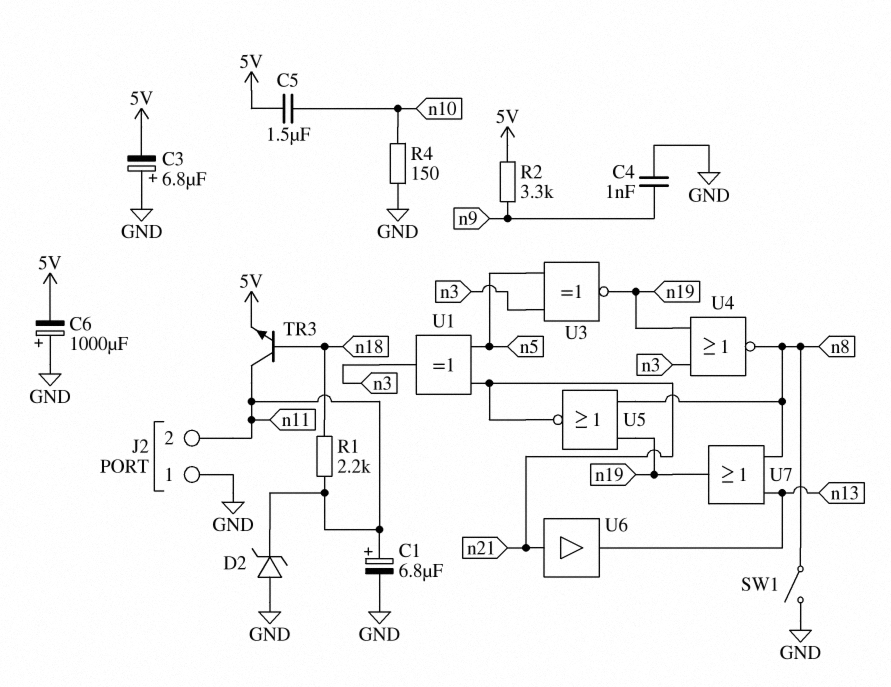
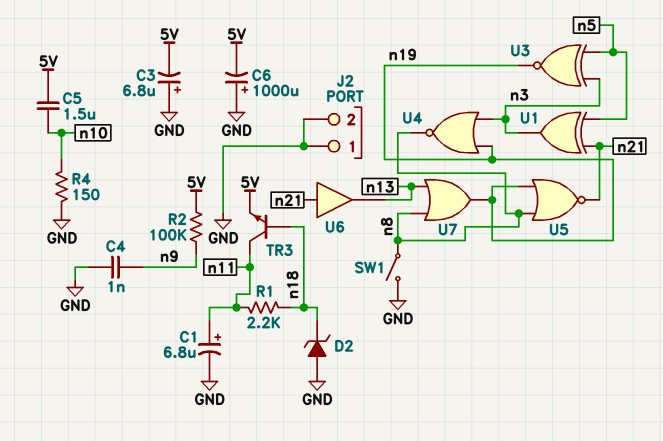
D2: zener (A GND, K n11) -> zener (A GND, K n18)
J2 pin 2: n11 -> GND
R2: 3.3k (5V, n9) -> 100k (5V, n9)

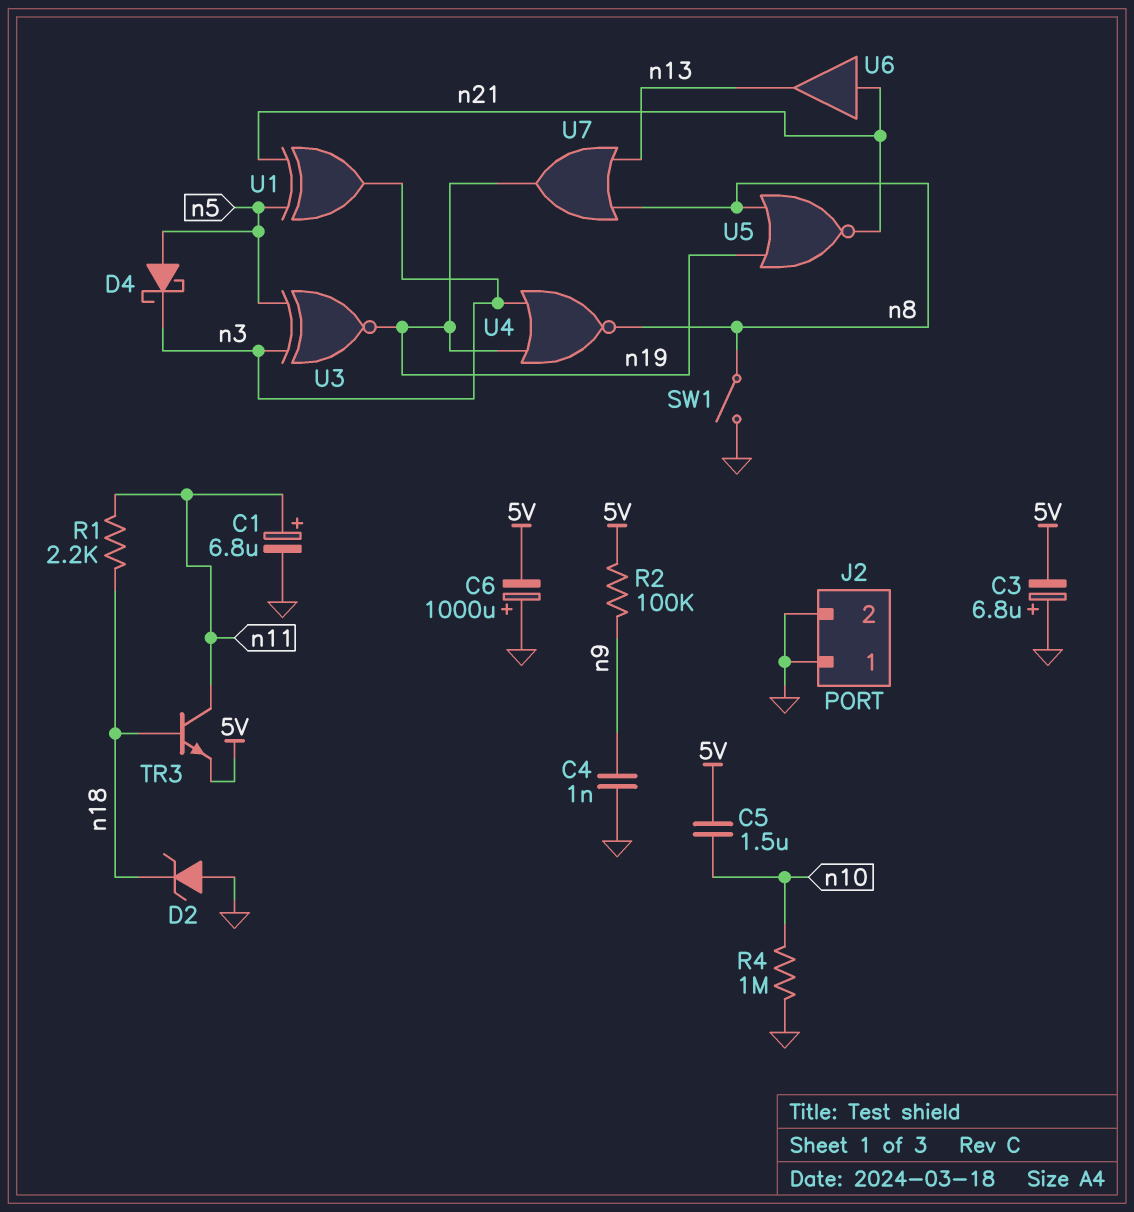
D4: none -> schottky (A n5, K n3)
R4: 150 (GND, n10) -> 1M (GND, n10)

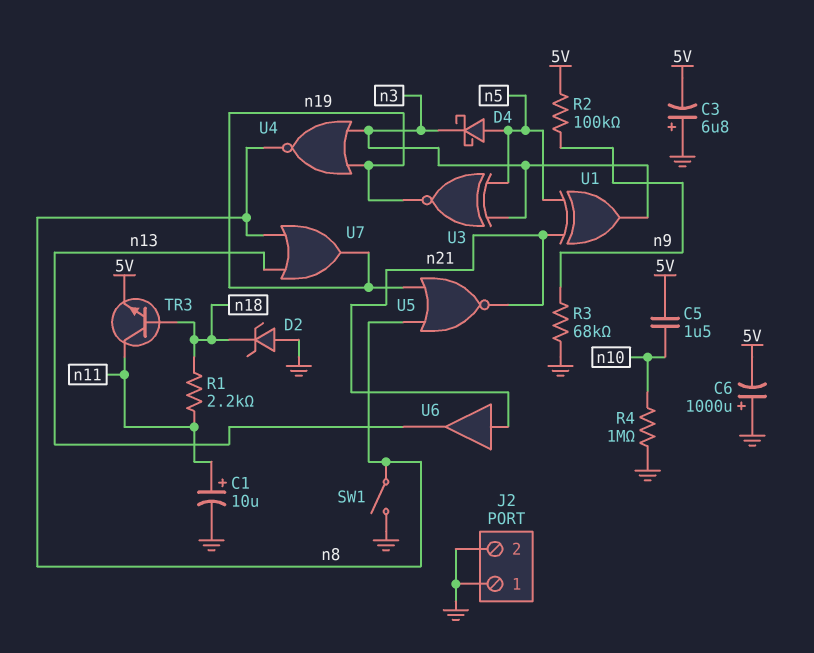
C1: 6.8uF (plus n11, minus GND) -> 10uF (plus n11, minus GND)
C4: 1nF (GND, n9) -> none
R3: none -> 68k (GND, n9)

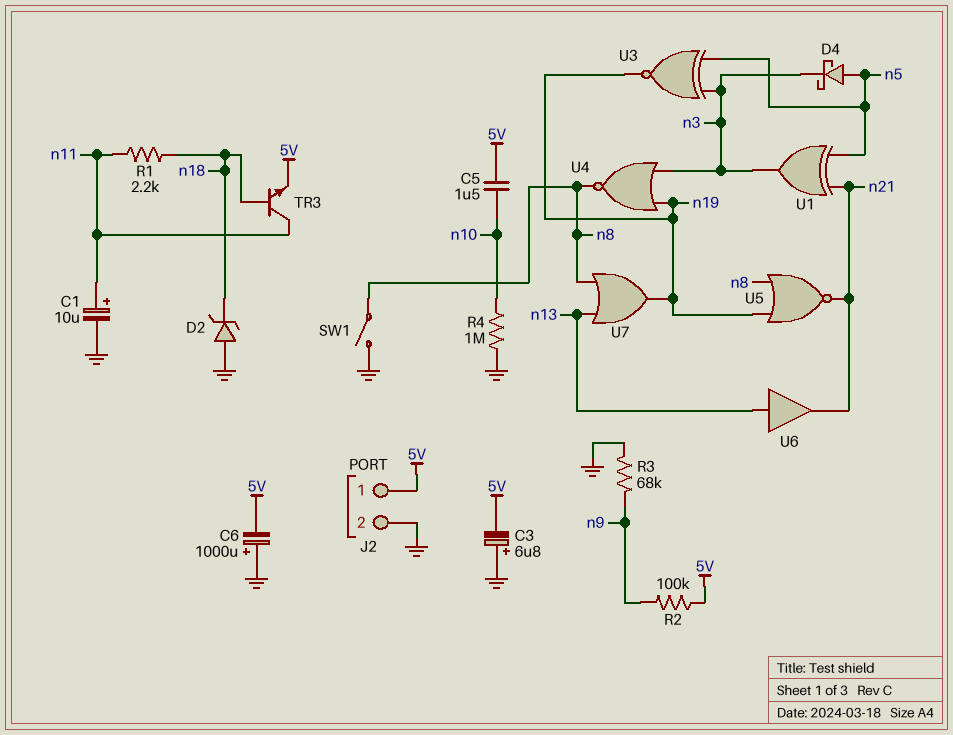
J2 pin 1: GND -> 5V
U6: buffer (in n21, out n13) -> buffer (in n13, out n21)

